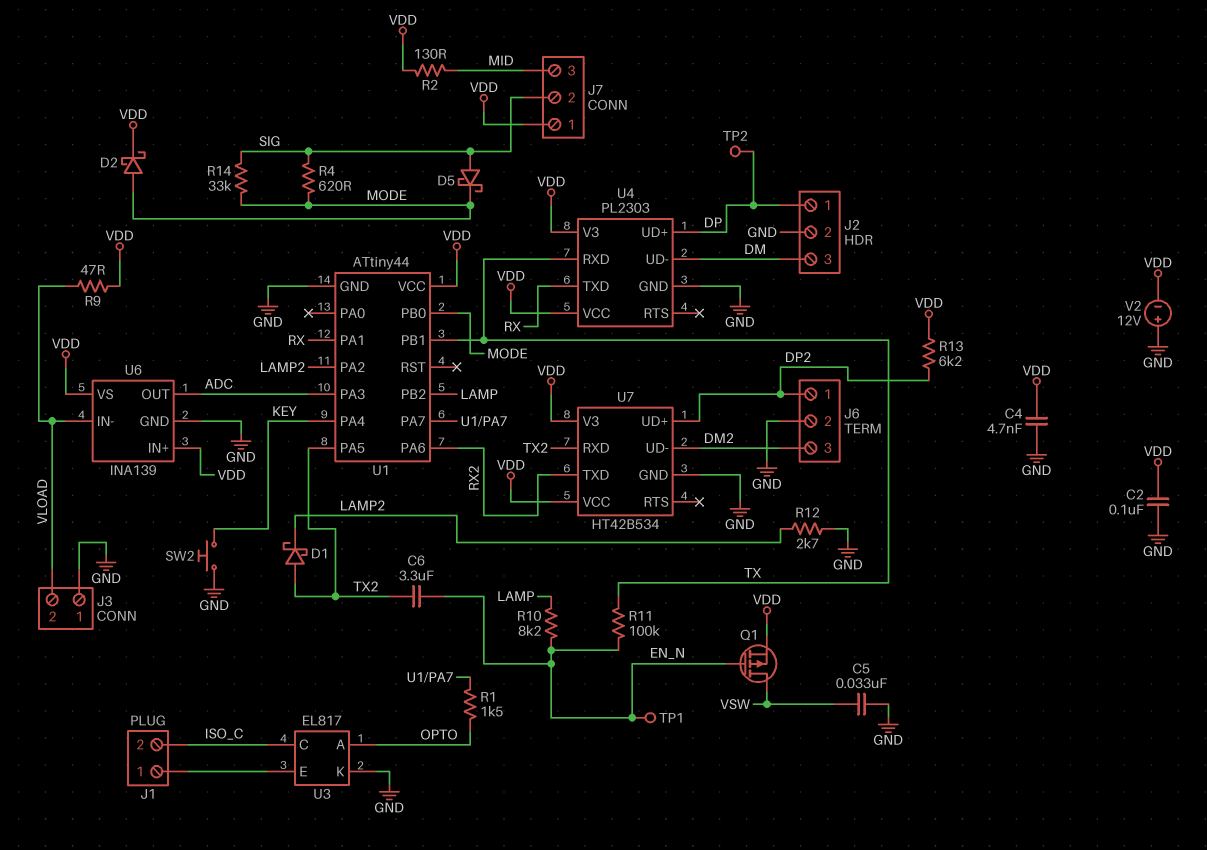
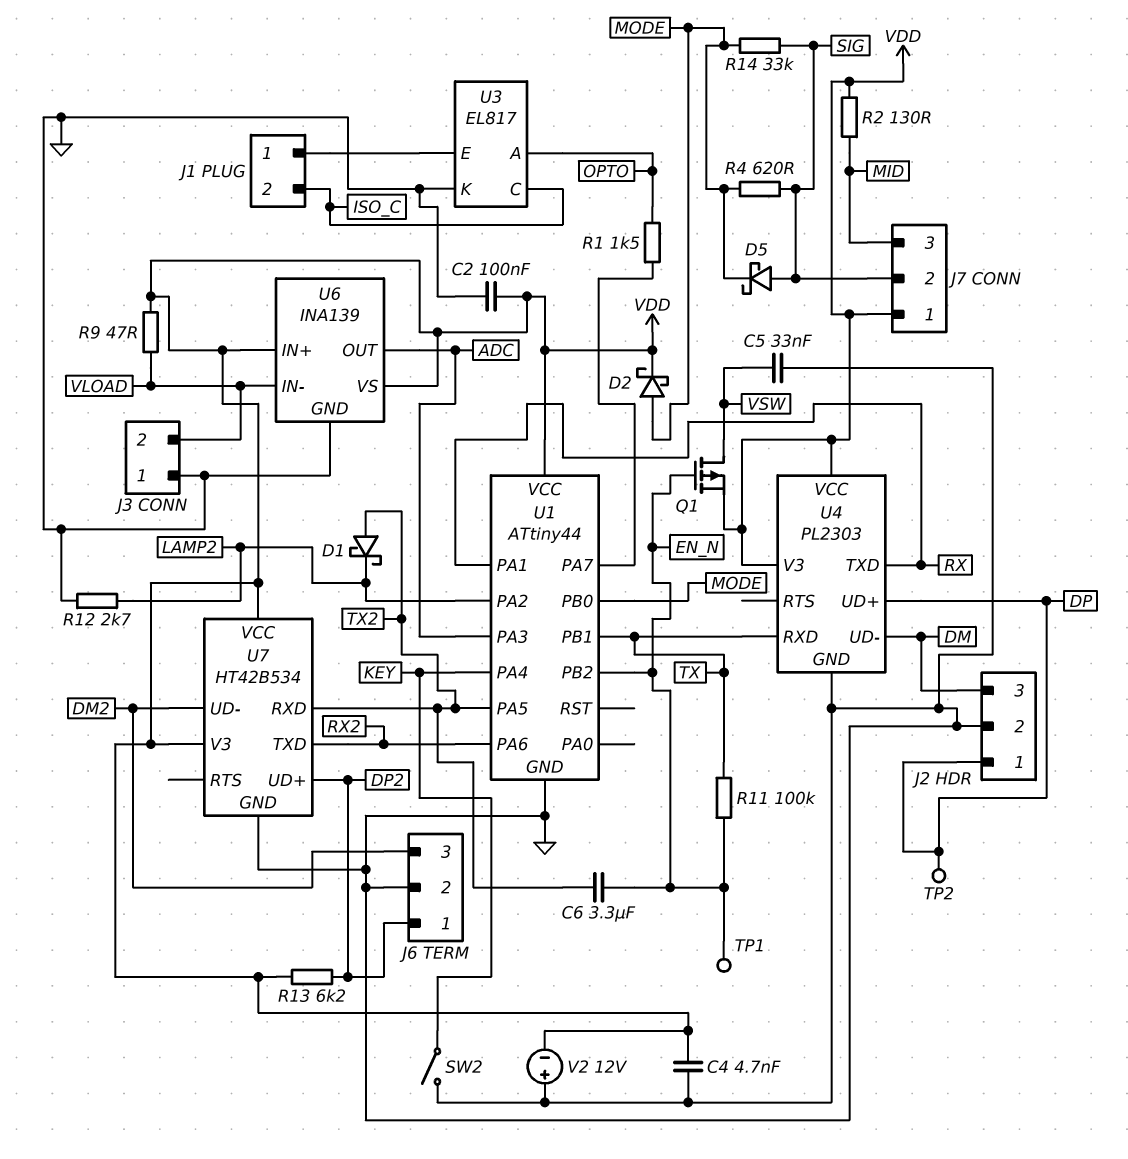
R10: 8.2k (EN_N, LAMP) -> none
SW2: button (GND, KEY) -> switch (GND, KEY)
U1 pin PB2: LAMP -> EN_N

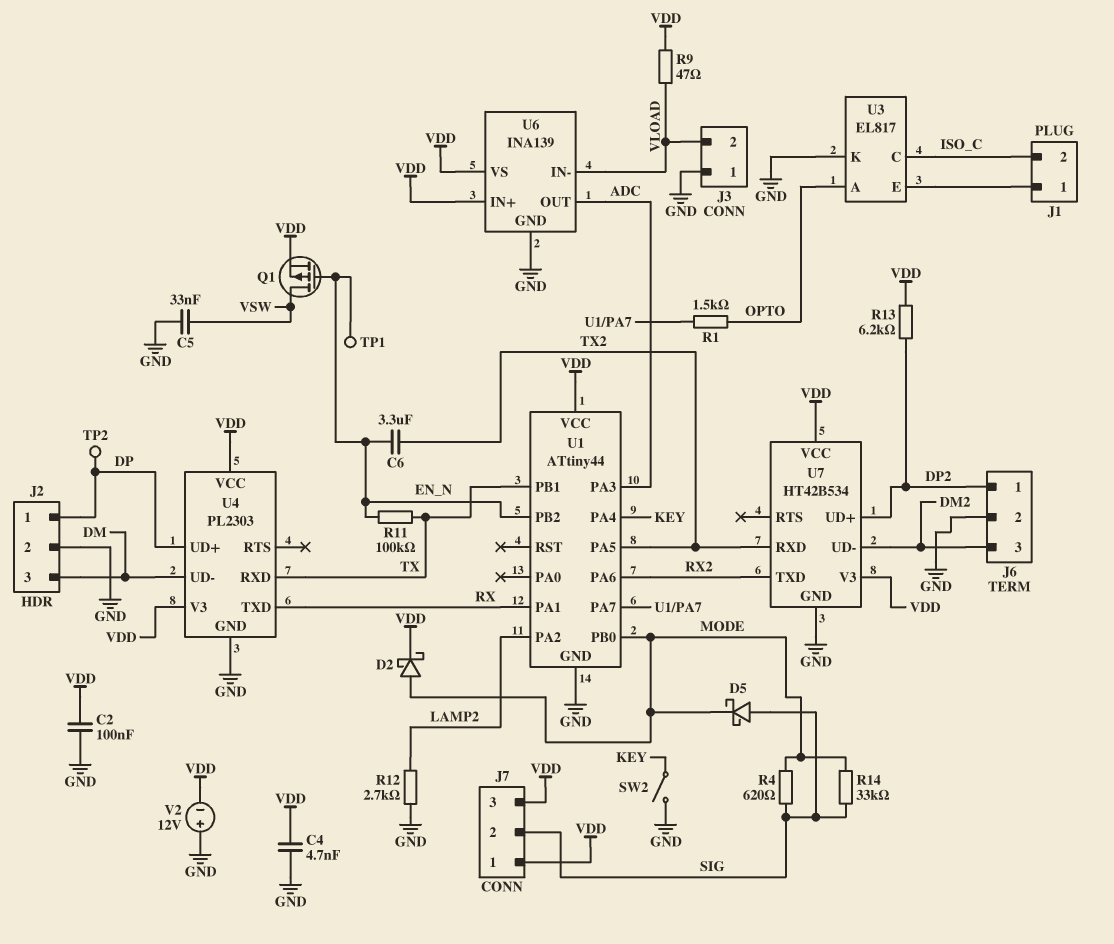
D1: schottky (A TX2, K LAMP2) -> none
J7 pin 3: MID -> VDD
R2: 130 (MID, VDD) -> none

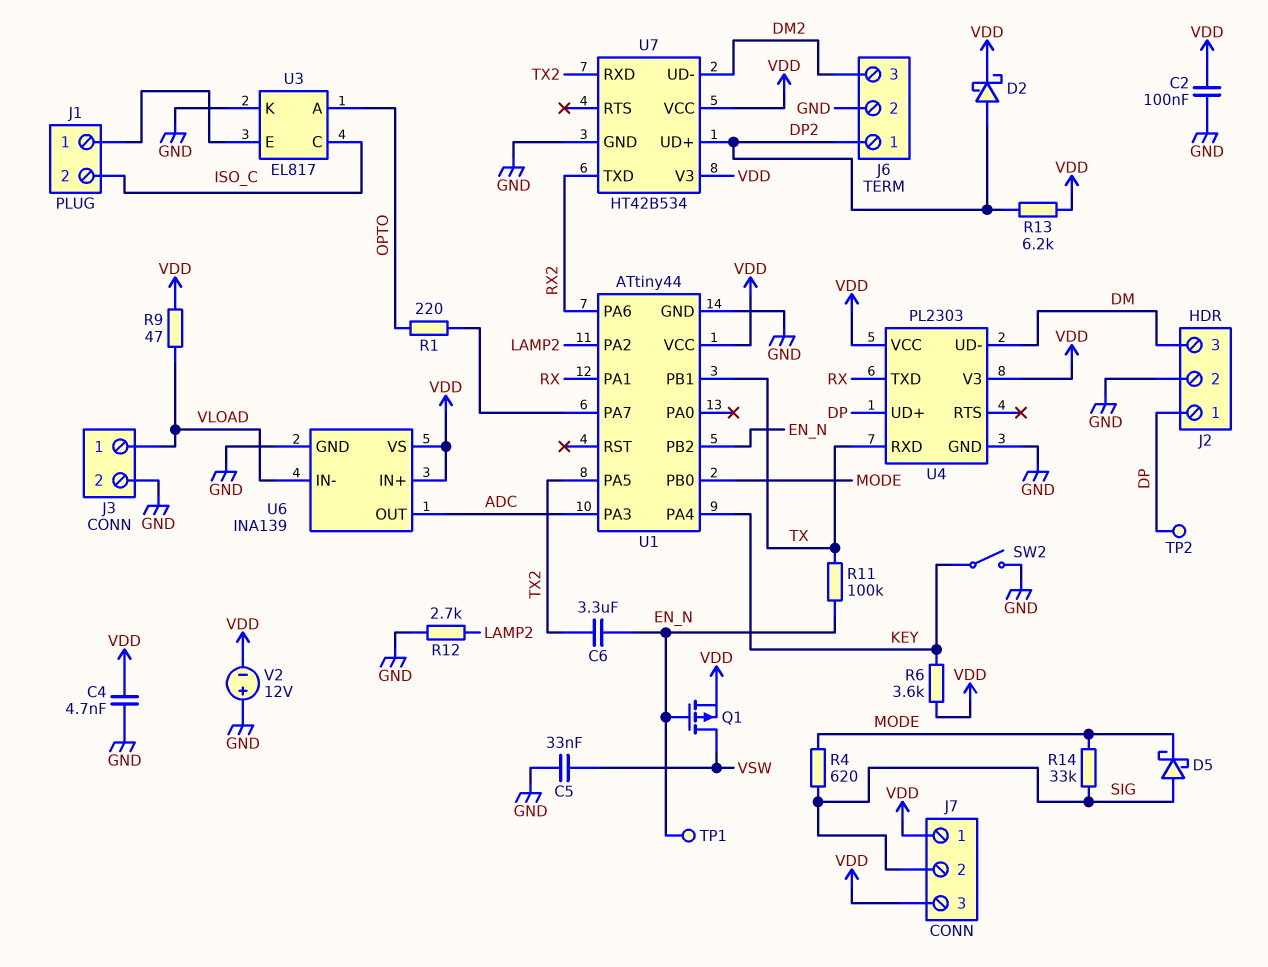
D2: schottky (A MODE, K VDD) -> schottky (A DP2, K VDD)
J3 pin 1: GND -> VLOAD
J3 pin 2: VLOAD -> GND
R1: 1.5k (OPTO, U1/PA7) -> 220 (OPTO, U1/PA7)
R6: none -> 3.6k (KEY, VDD)

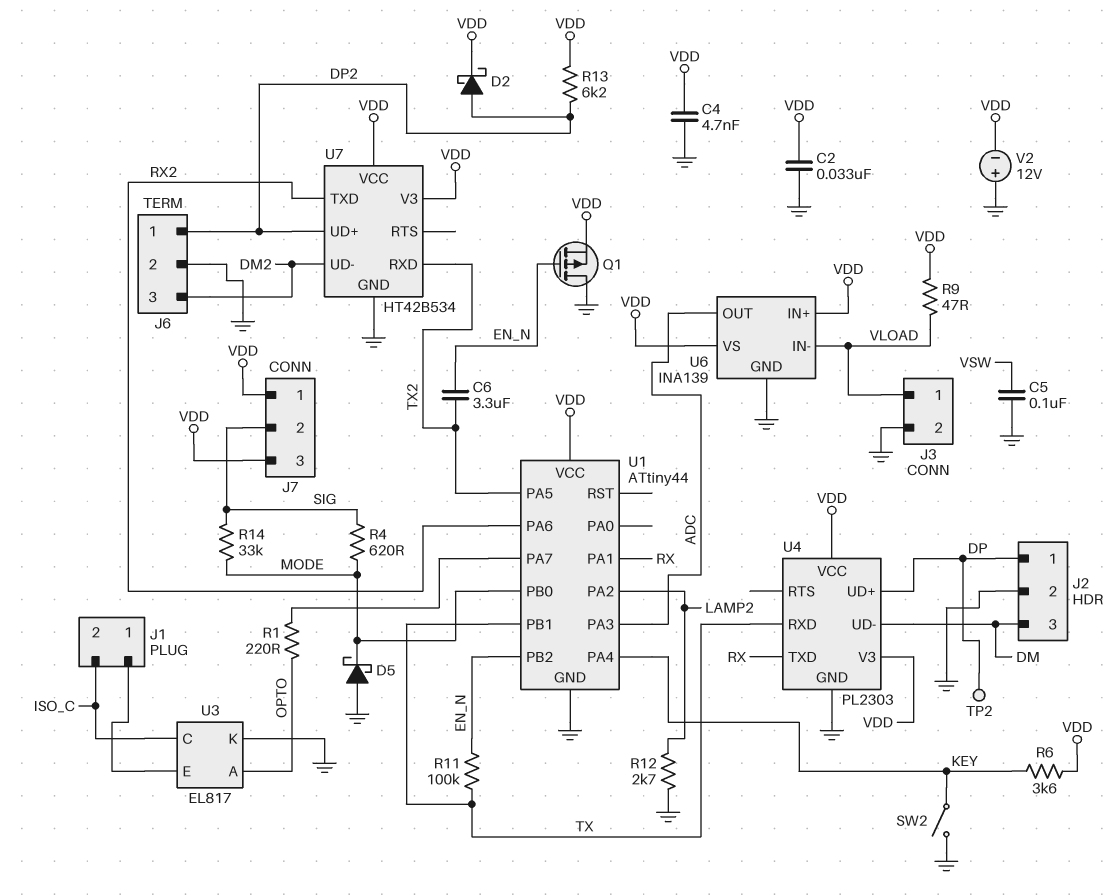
C2: 100nF (GND, VDD) -> 33nF (GND, VDD)
C5: 33nF (GND, VSW) -> 100nF (GND, VSW)
D5: schottky (A SIG, K MODE) -> schottky (A GND, K MODE)
Q1: PMOS (G EN_N, D VSW, S VDD) -> PMOS (G EN_N, D GND, S VDD)
TP1: test point (EN_N) -> none

